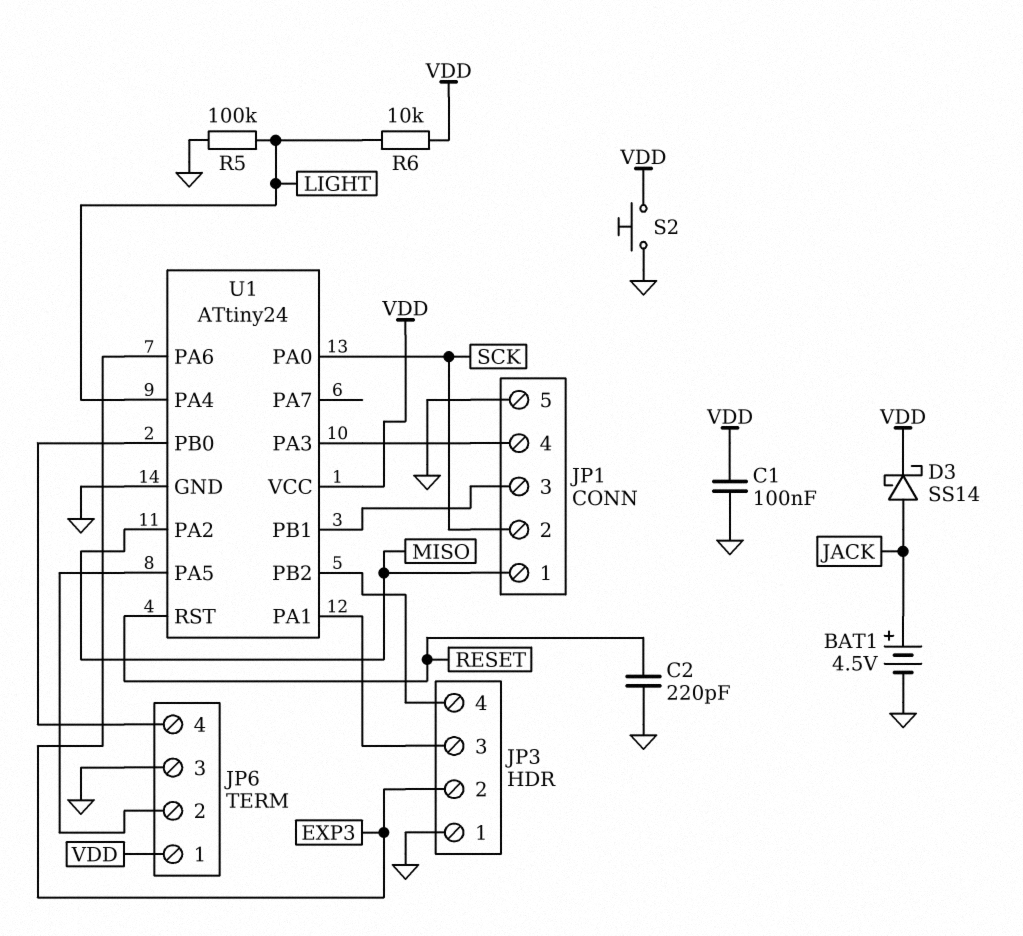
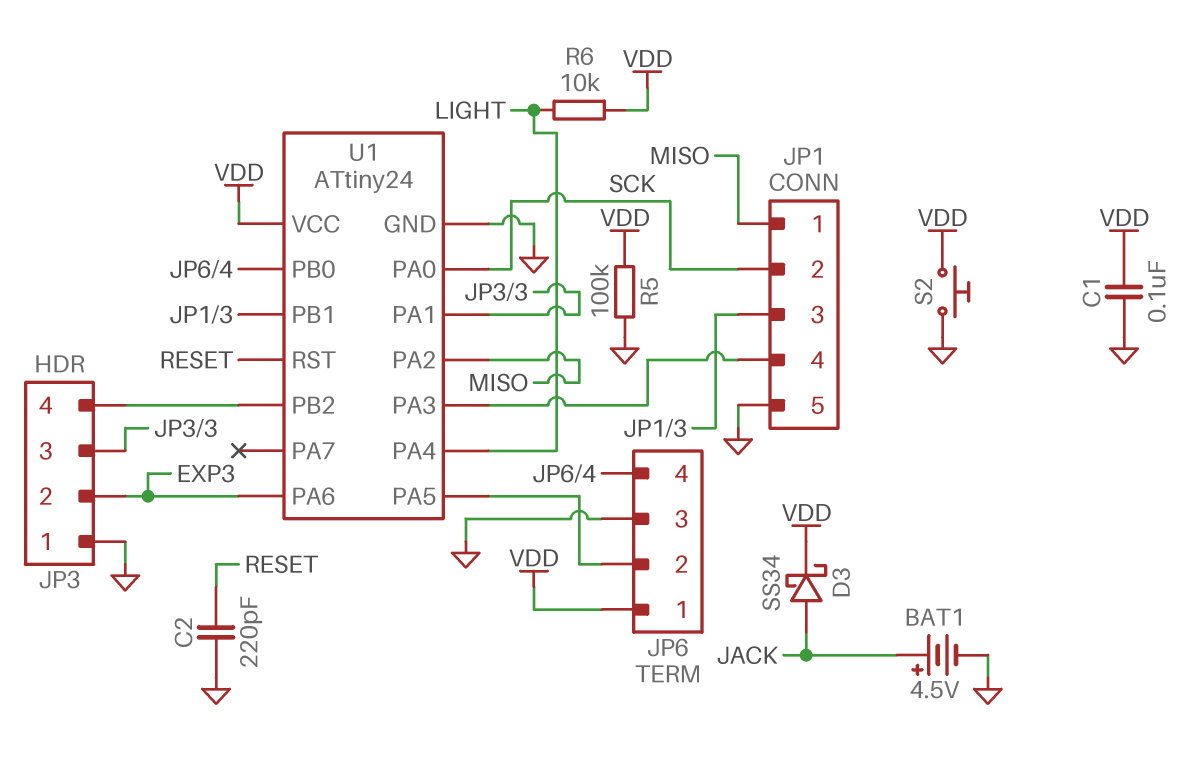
D3: schottky SS14 (A JACK, K VDD) -> schottky SS34 (A JACK, K VDD)
R5: 100k (GND, LIGHT) -> 100k (GND, VDD)

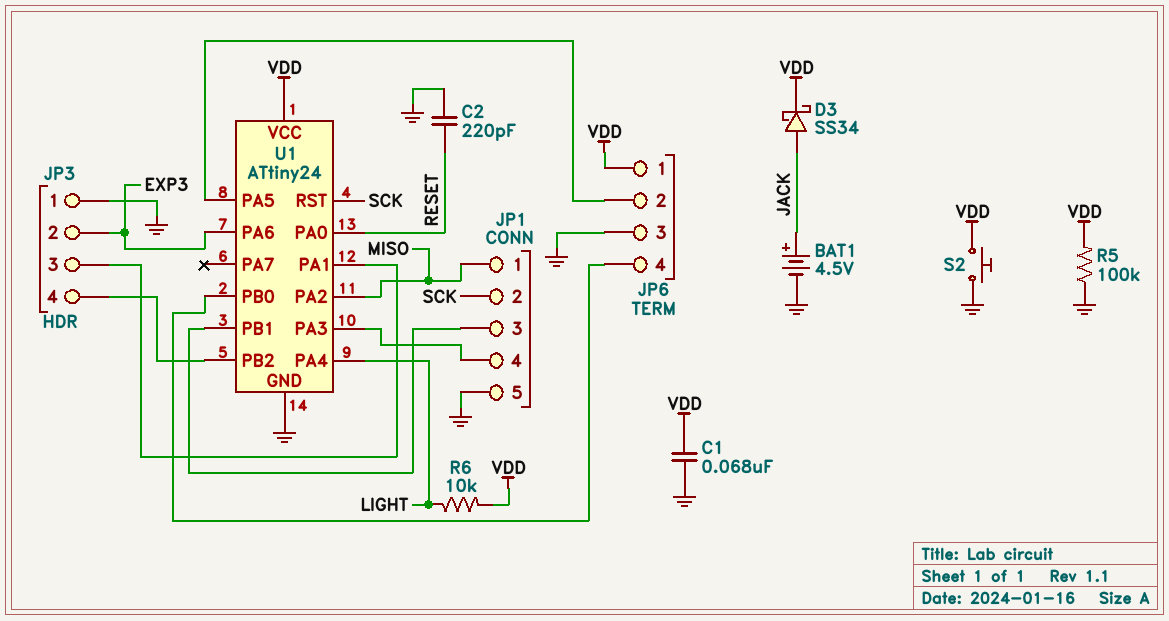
C1: 100nF (GND, VDD) -> 68nF (GND, VDD)
U1 pin PA0: SCK -> RESET
U1 pin RST: RESET -> SCK

